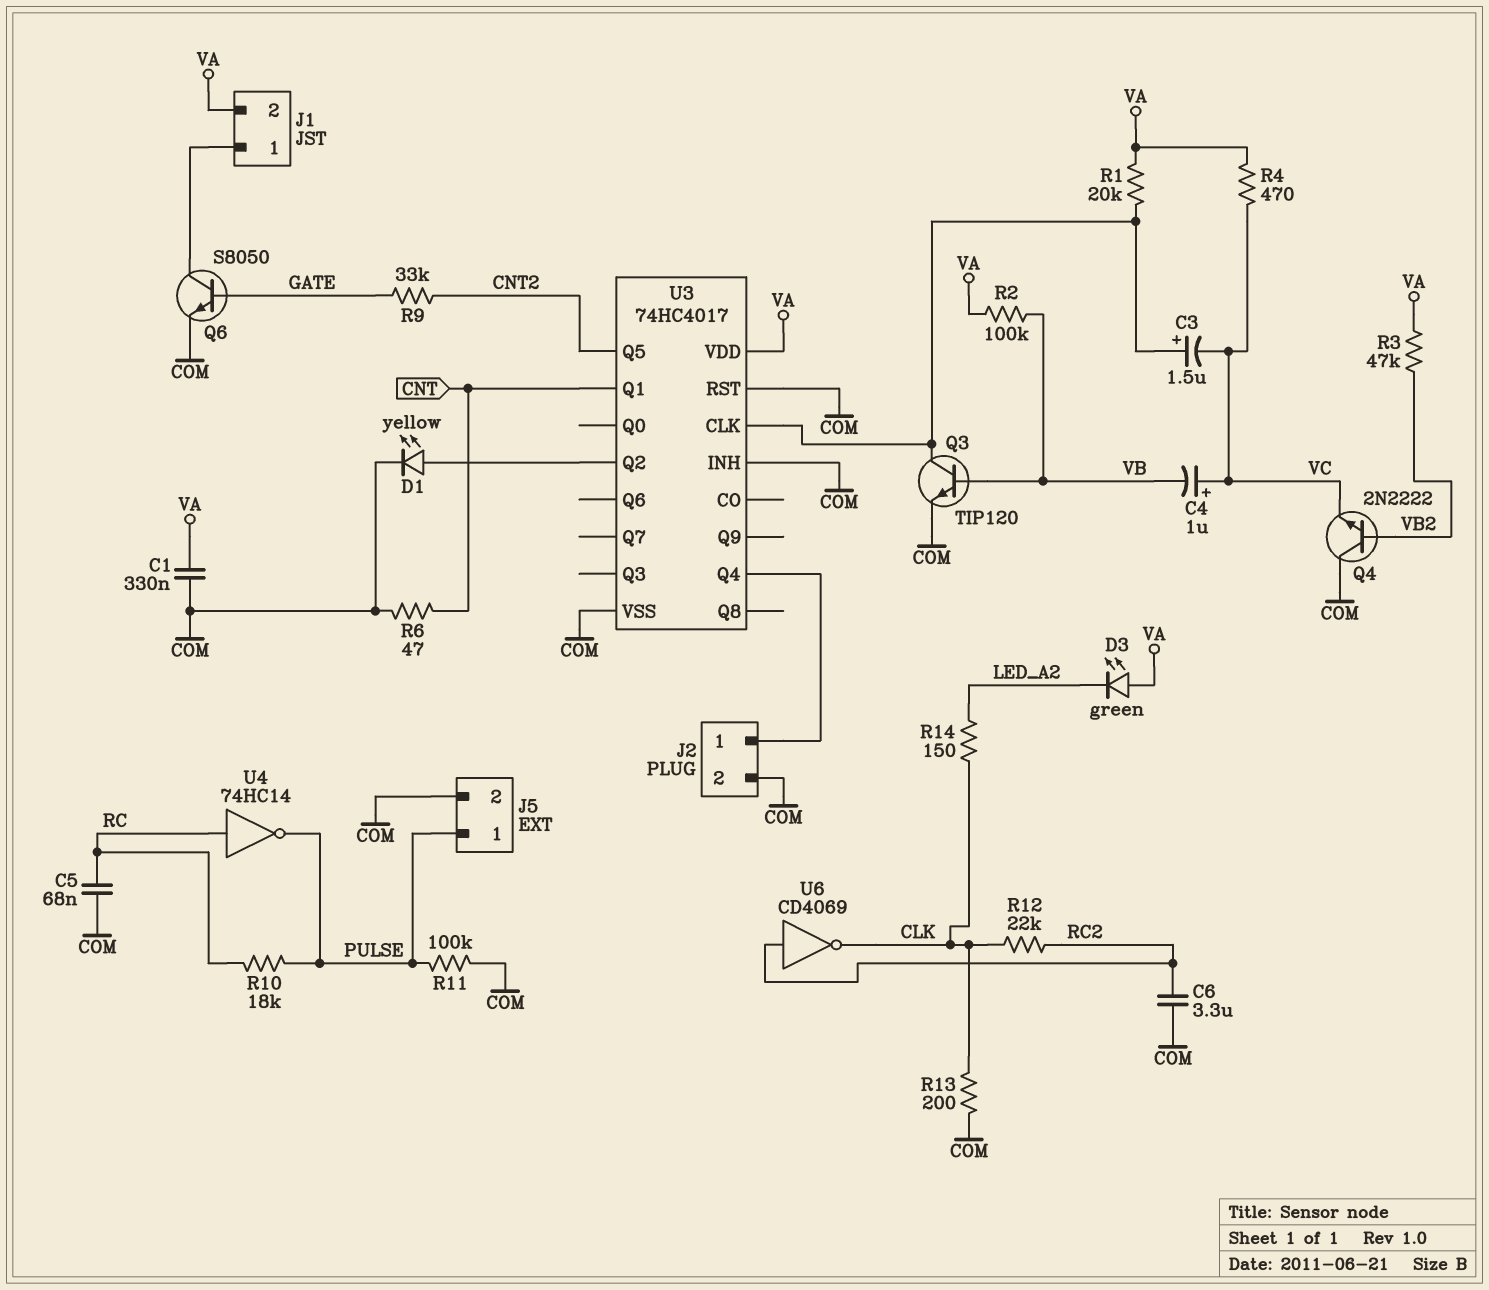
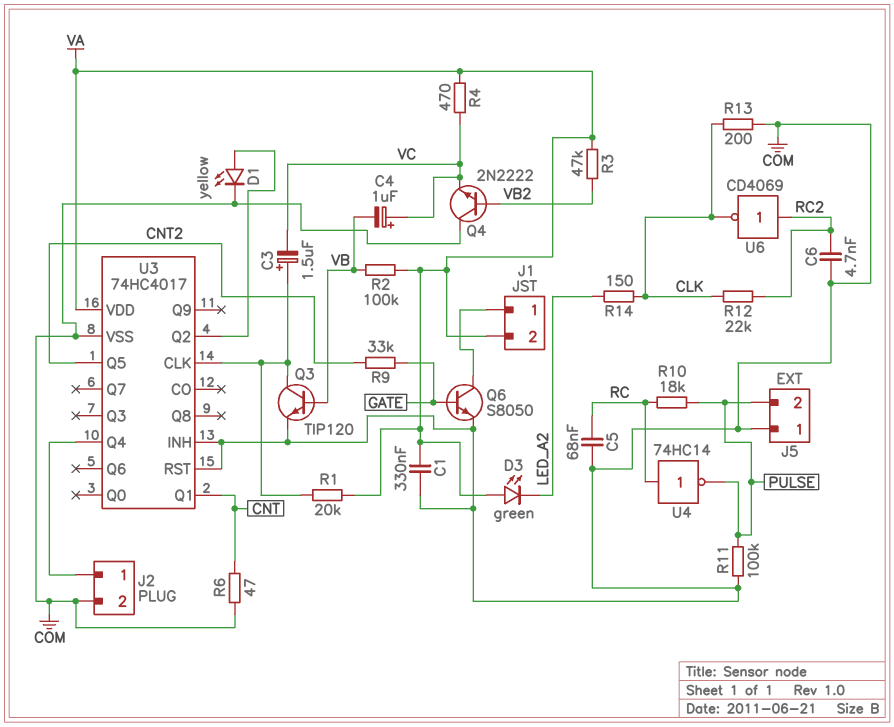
C6: 3.3uF (COM, RC2) -> 4.7nF (COM, RC2)
J5 pin 1: PULSE -> COM
J5 pin 2: COM -> PULSE

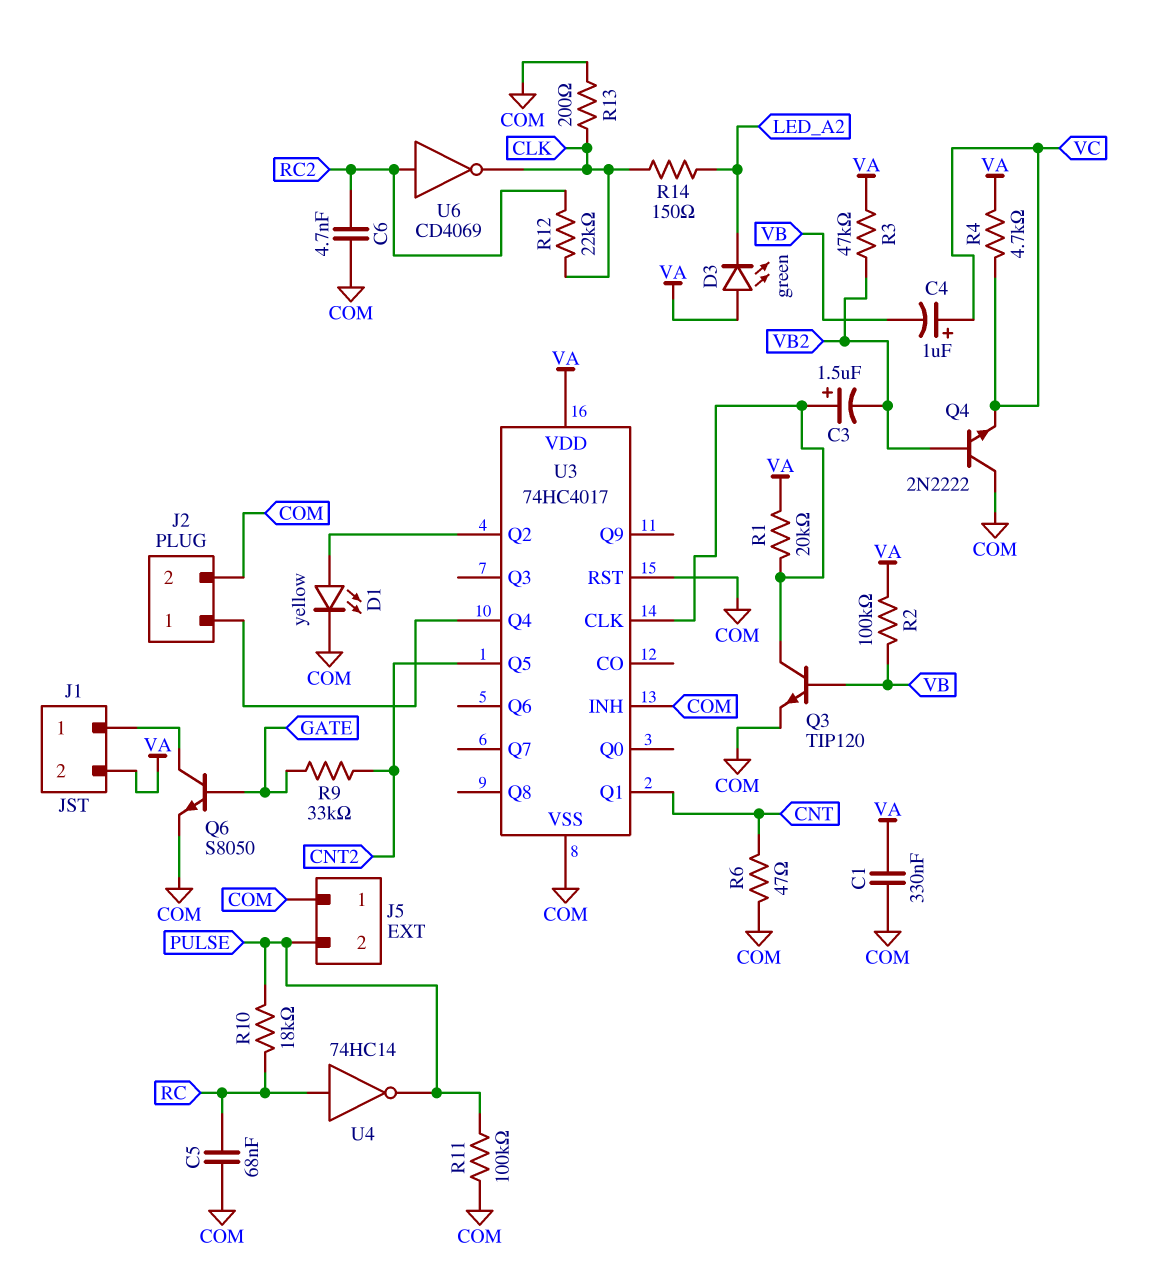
C3: 1.5uF (plus U3/CLK, minus VC) -> 1.5uF (plus U3/CLK, minus VB2)
R4: 470 (VA, VC) -> 4.7k (VA, VC)

